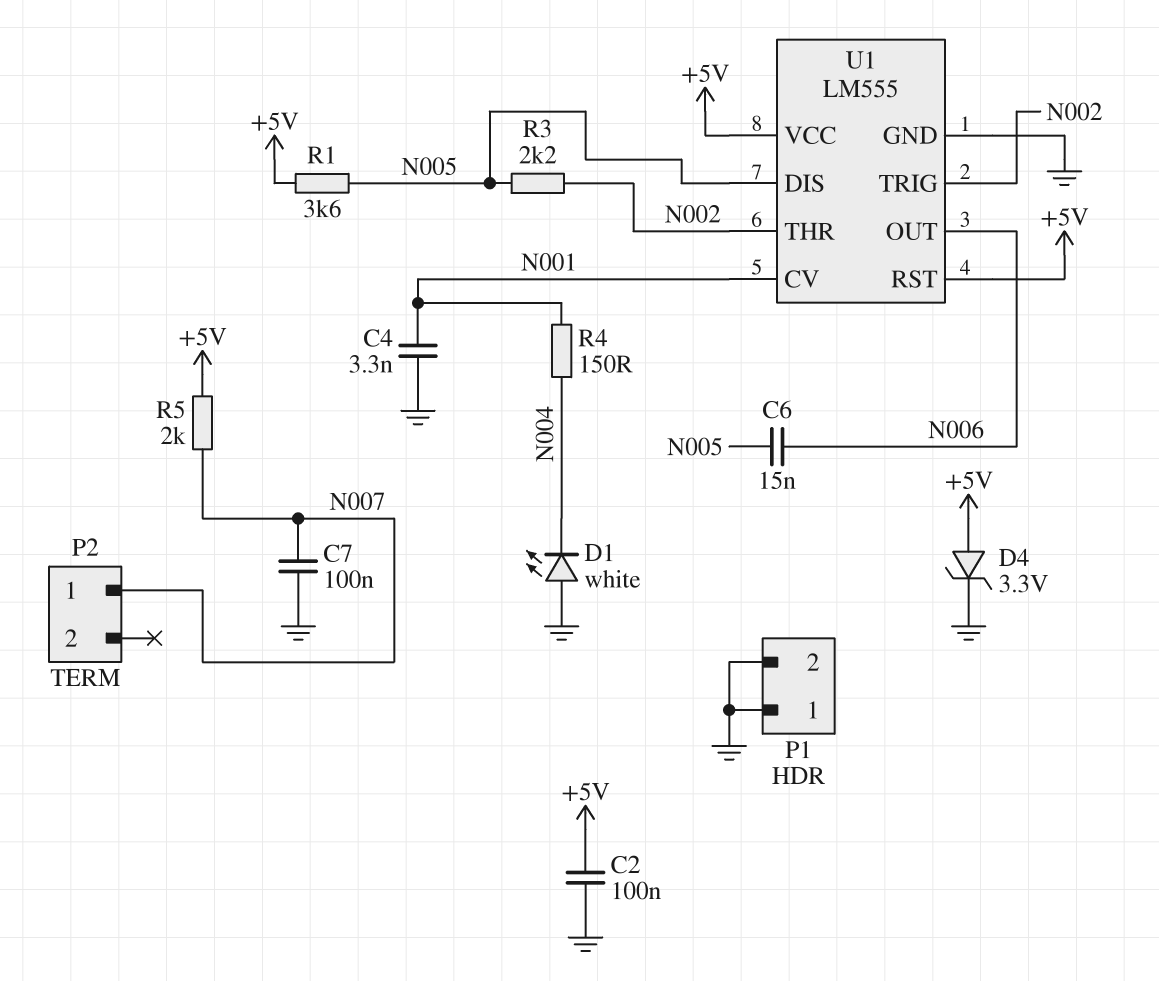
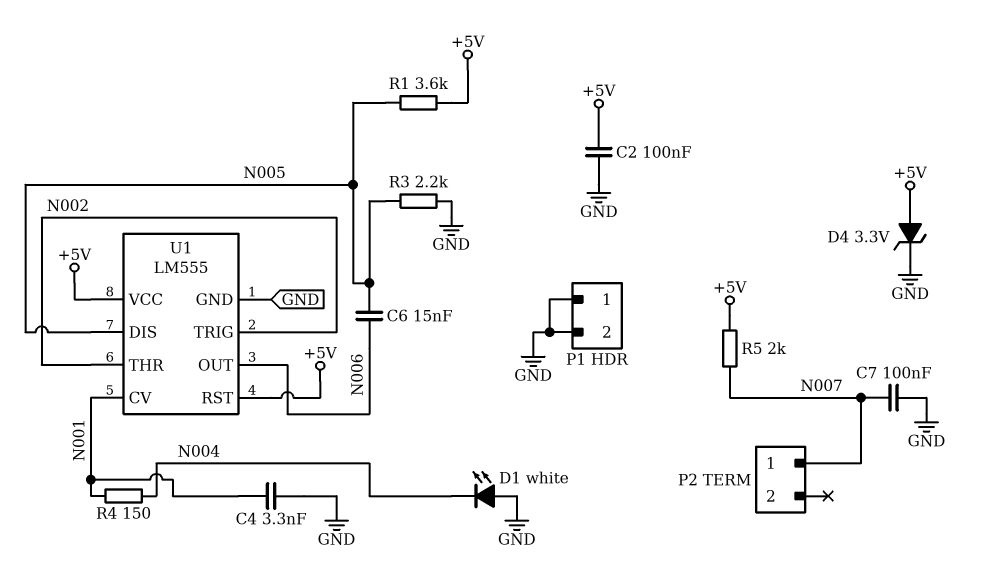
R3: 2.2k (N002, N005) -> 2.2k (GND, N005)

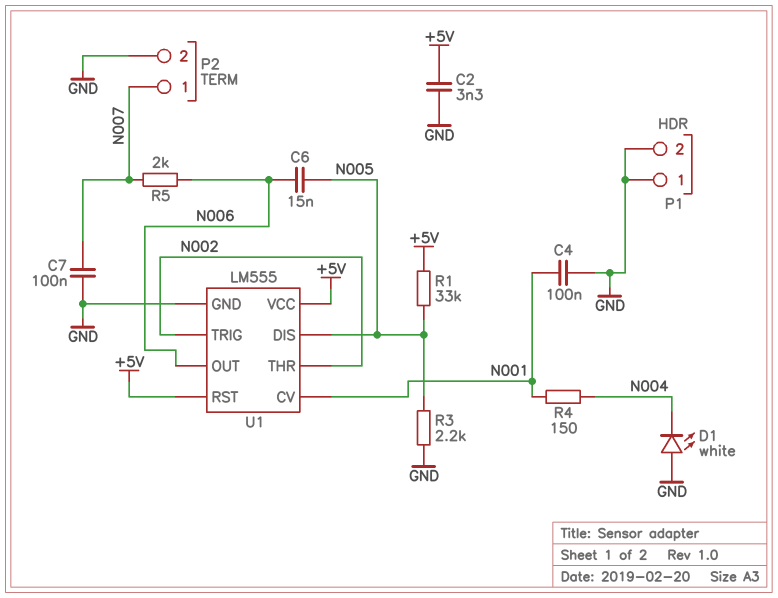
C2: 100nF (+5V, GND) -> 3.3nF (+5V, GND)
C4: 3.3nF (GND, N001) -> 100nF (GND, N001)
D4: zener 3.3V (A +5V, K GND) -> none
P2 pin 2: none -> GND
R1: 3.6k (+5V, N005) -> 33k (+5V, N005)
R5: 2k (+5V, N007) -> 2k (N006, N007)

